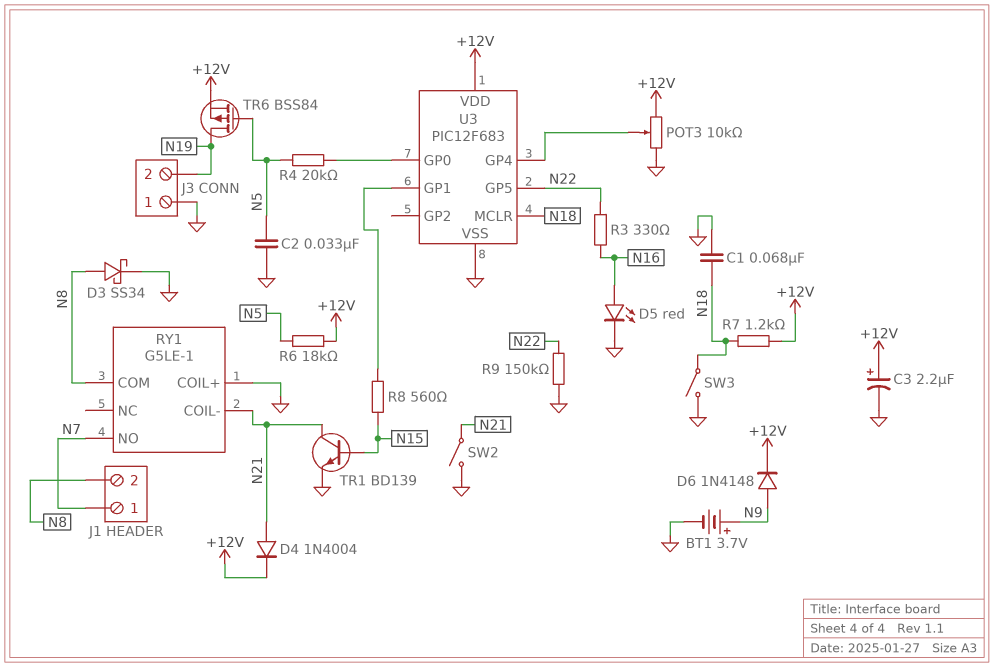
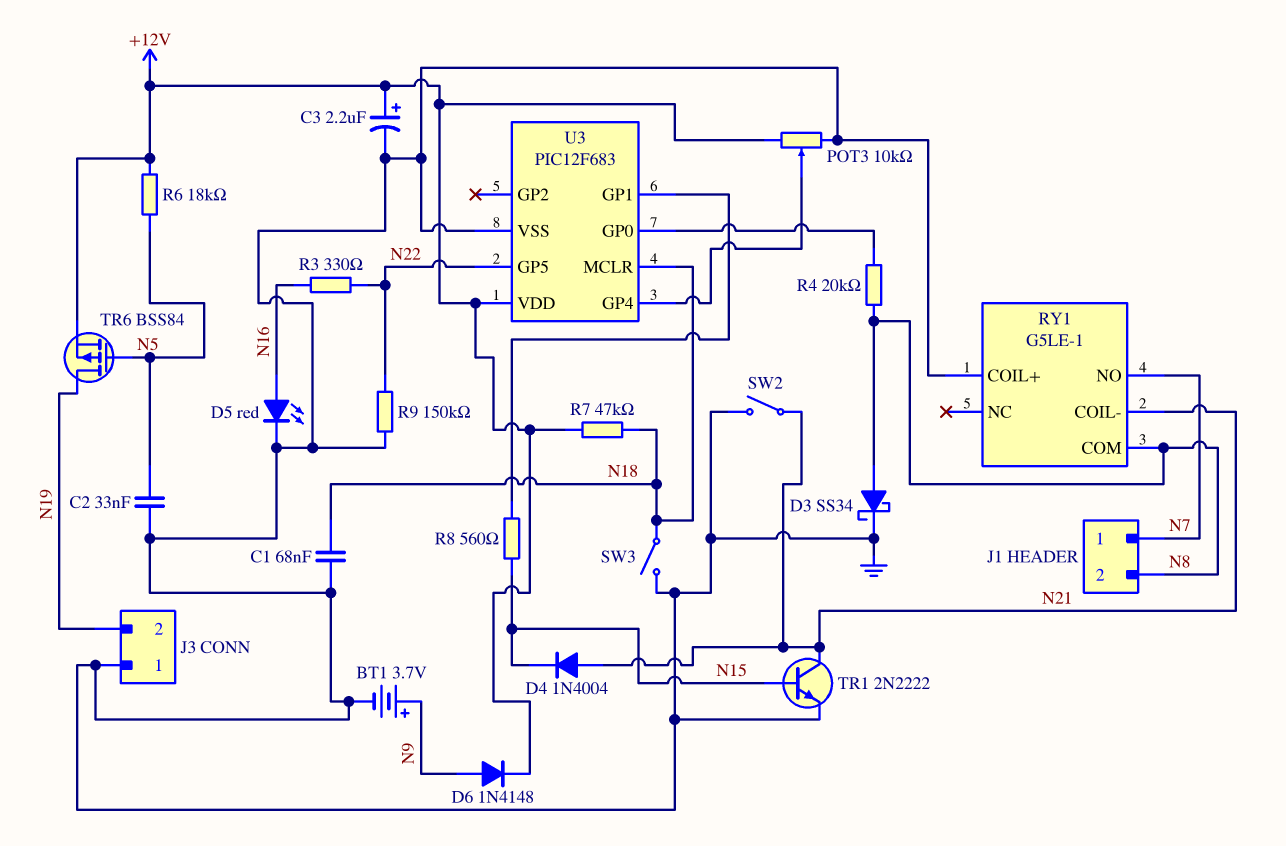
D4: diode 1N4004 (A N21, K +12V) -> diode 1N4004 (A N21, K N15)
R4: 20k (N5, U3/GP0) -> 20k (N8, U3/GP0)
R7: 1.2k (+12V, N18) -> 47k (+12V, N18)
TR1: NPN BD139 (B N15, C N21, E GND) -> NPN 2N2222 (B N15, C N21, E GND)

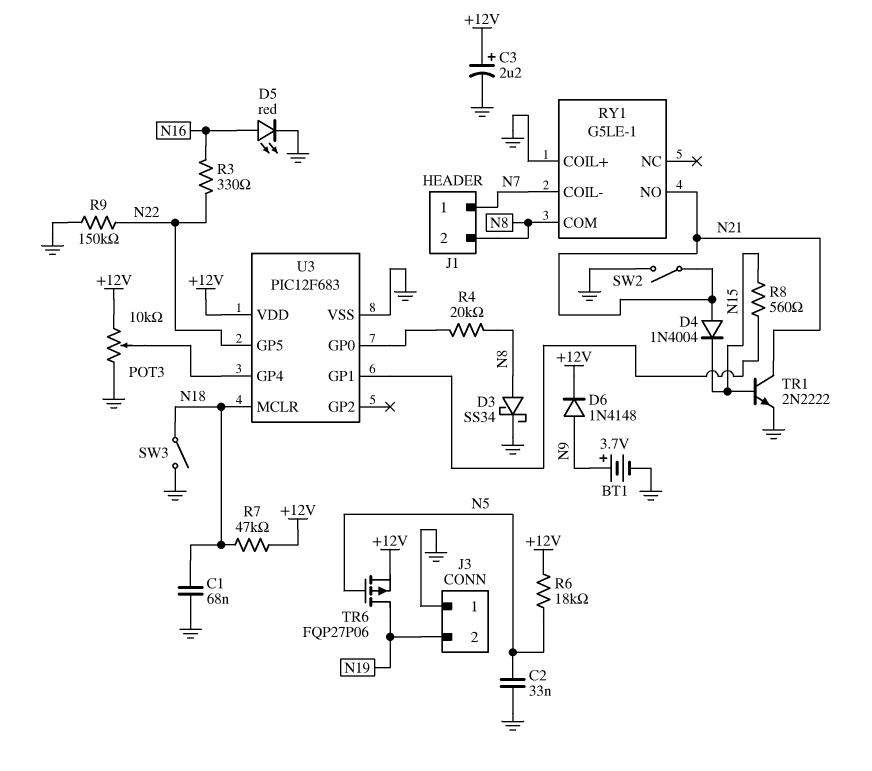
RY1 pin COIL-: N21 -> N7
RY1 pin NO: N7 -> N21
TR6: PMOS BSS84 (G N5, D N19, S +12V) -> PMOS FQP27P06 (G N5, D N19, S +12V)

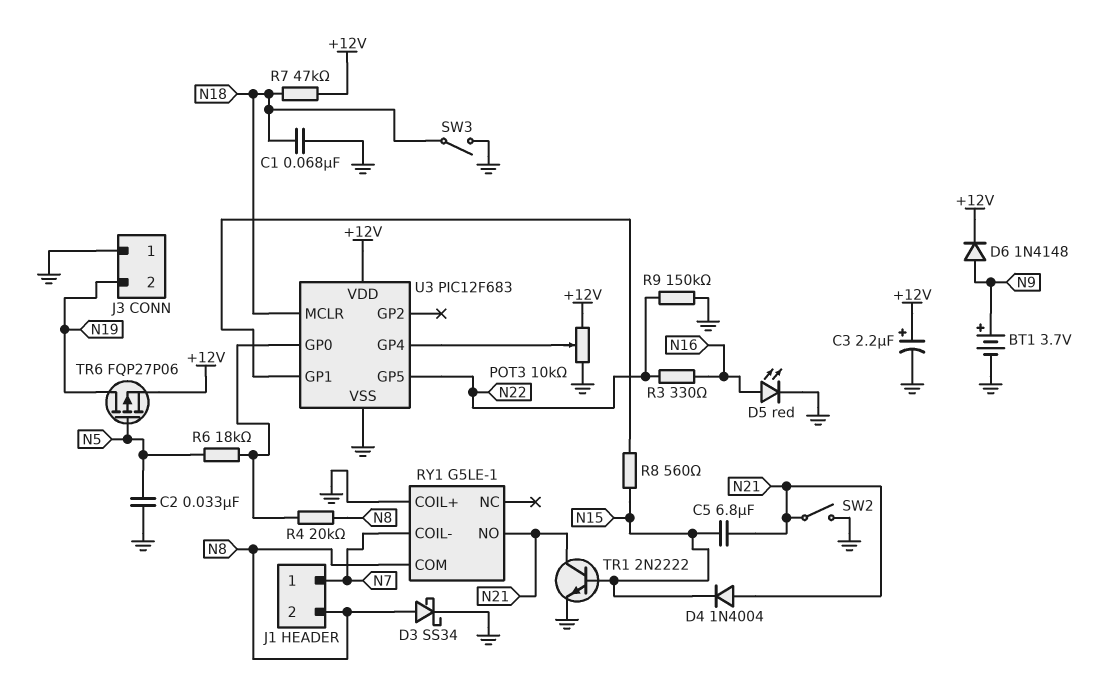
C5: none -> 6.8uF (N15, N21)
R6: 18k (+12V, N5) -> 18k (N5, U3/GP0)

